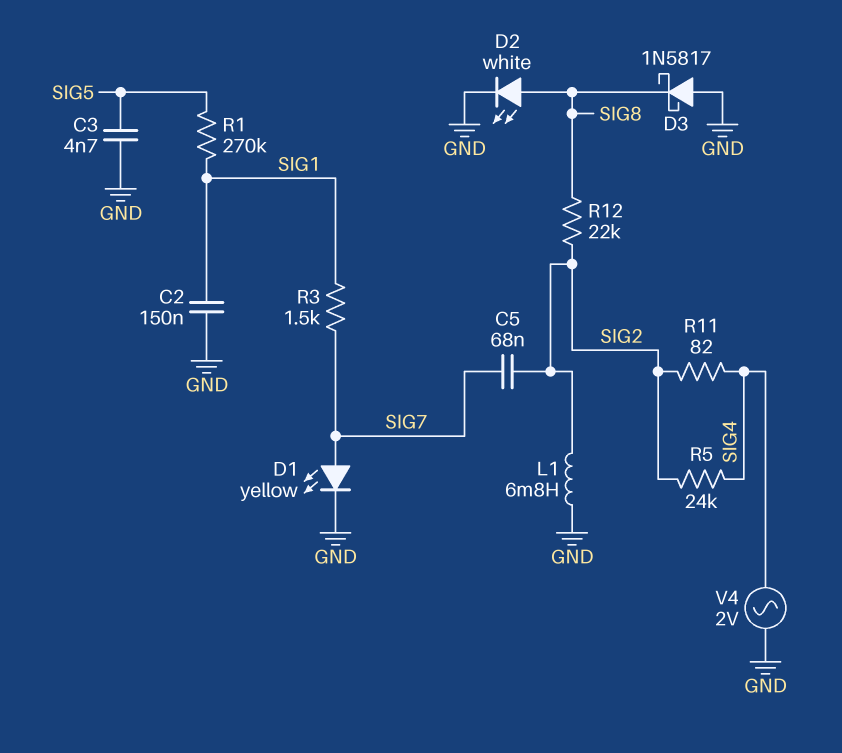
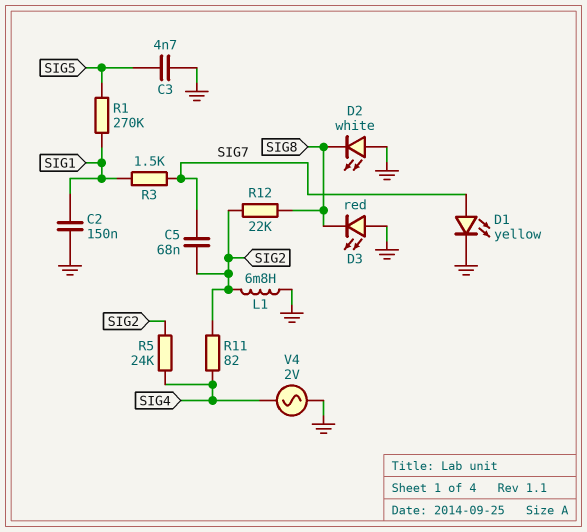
D2: LED white (A SIG8, K GND) -> LED white (A GND, K SIG8)
D3: schottky 1N5817 (A GND, K SIG8) -> LED red (A GND, K SIG8)

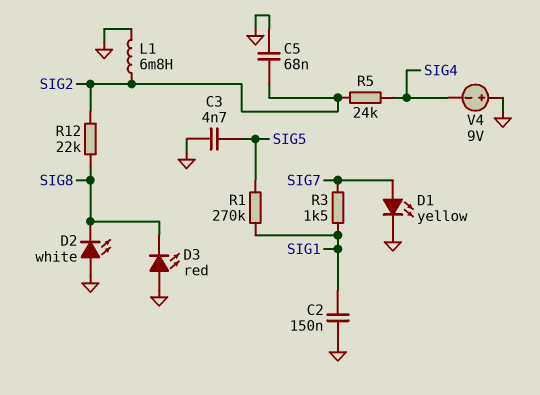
C5: 68nF (SIG2, SIG7) -> 68nF (GND, SIG2)
R11: 82 (SIG2, SIG4) -> none
V4: AC 2V (GND, SIG4) -> 9V (plus GND, minus SIG4)

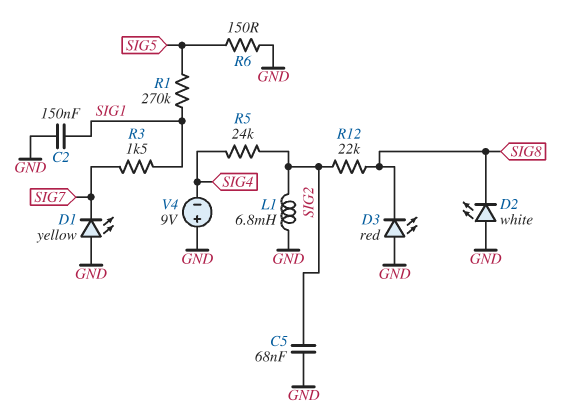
C3: 4.7nF (GND, SIG5) -> none
D1: LED yellow (A SIG7, K GND) -> LED yellow (A GND, K SIG7)
R6: none -> 150 (GND, SIG5)

